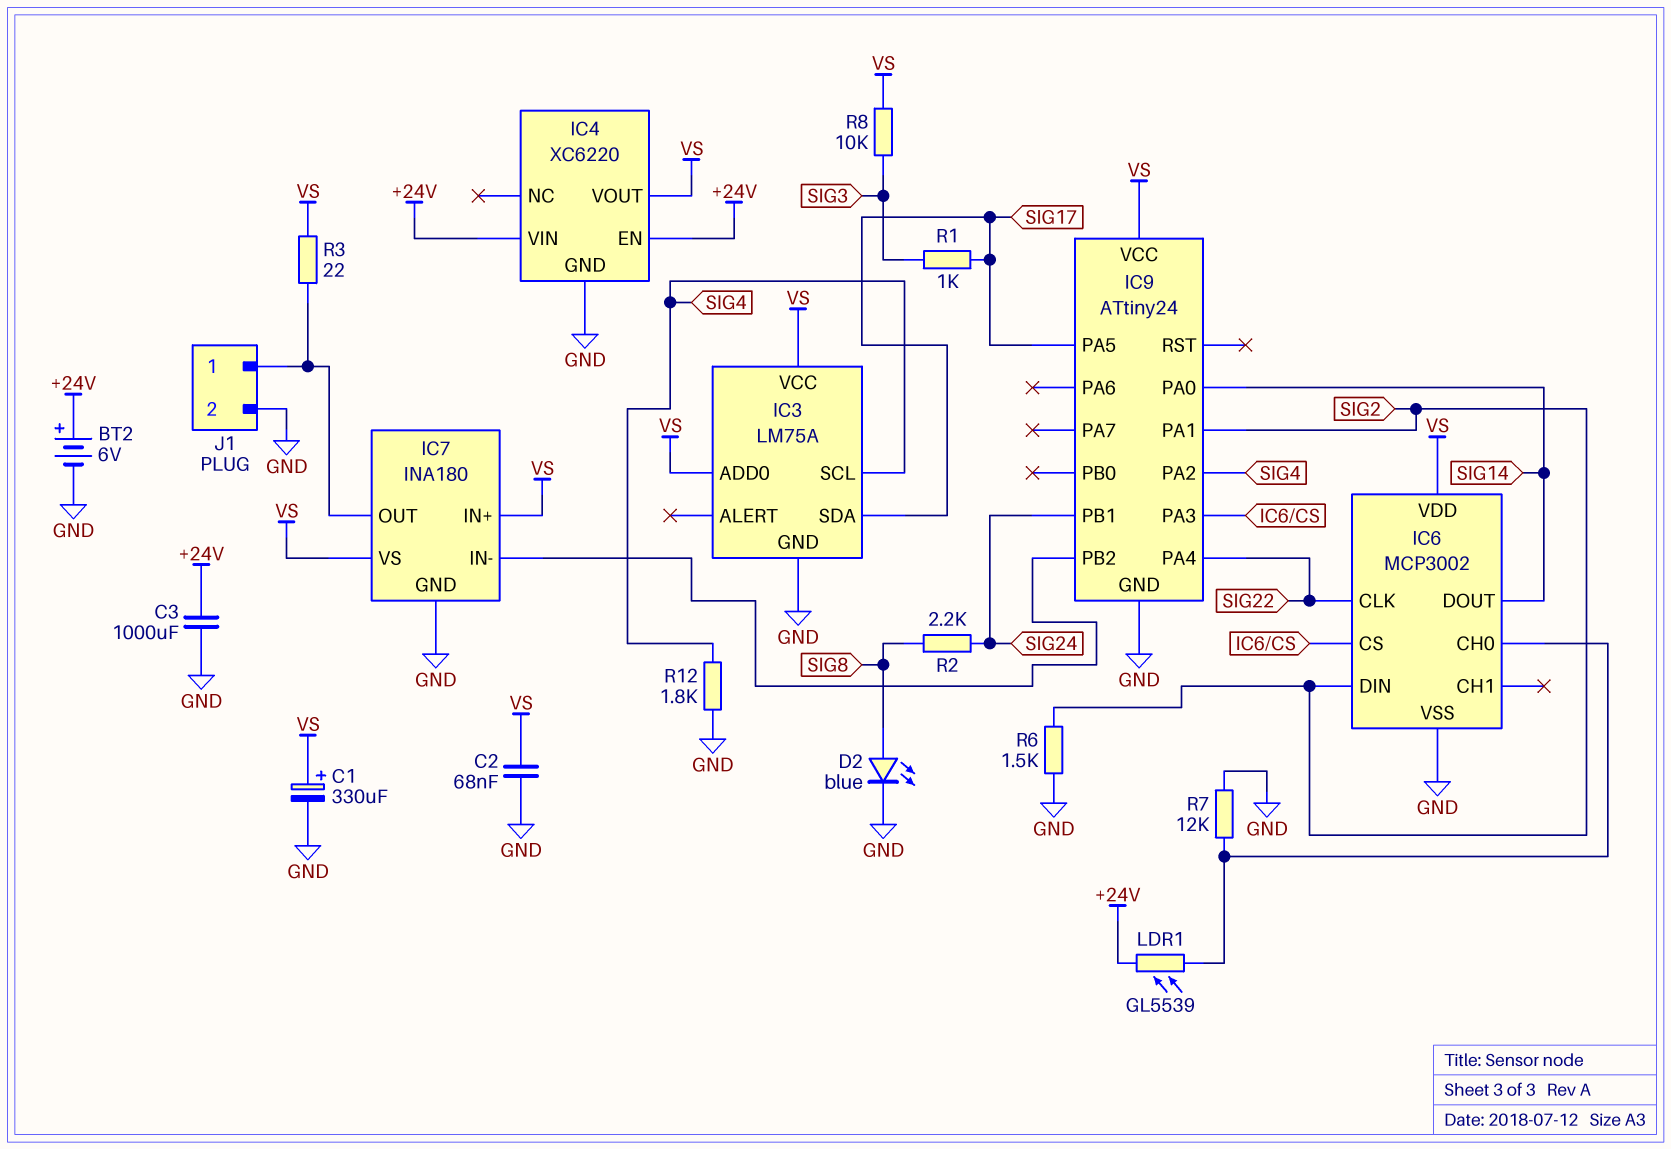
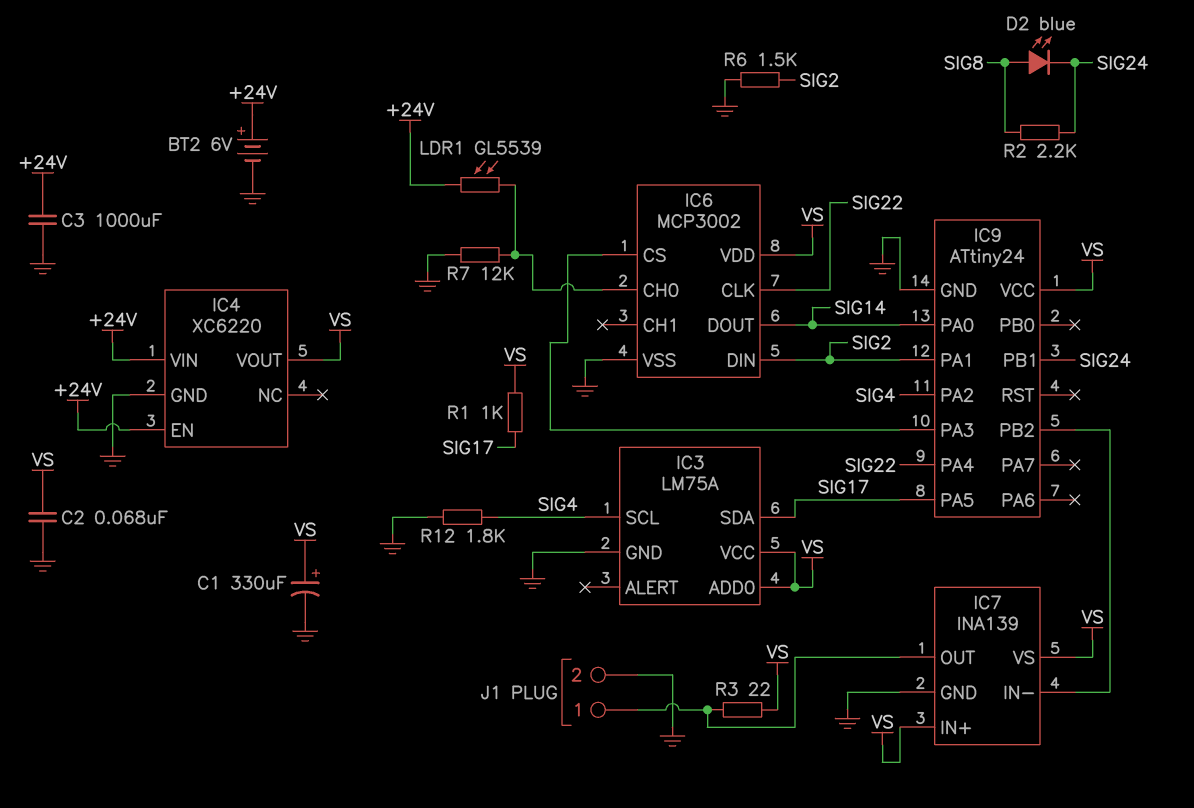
D2: LED blue (A SIG8, K GND) -> LED blue (A SIG8, K SIG24)
IC7: INA180 -> INA139
R1: 1k (SIG3, SIG17) -> 1k (SIG17, VS)
R8: 10k (SIG3, VS) -> none

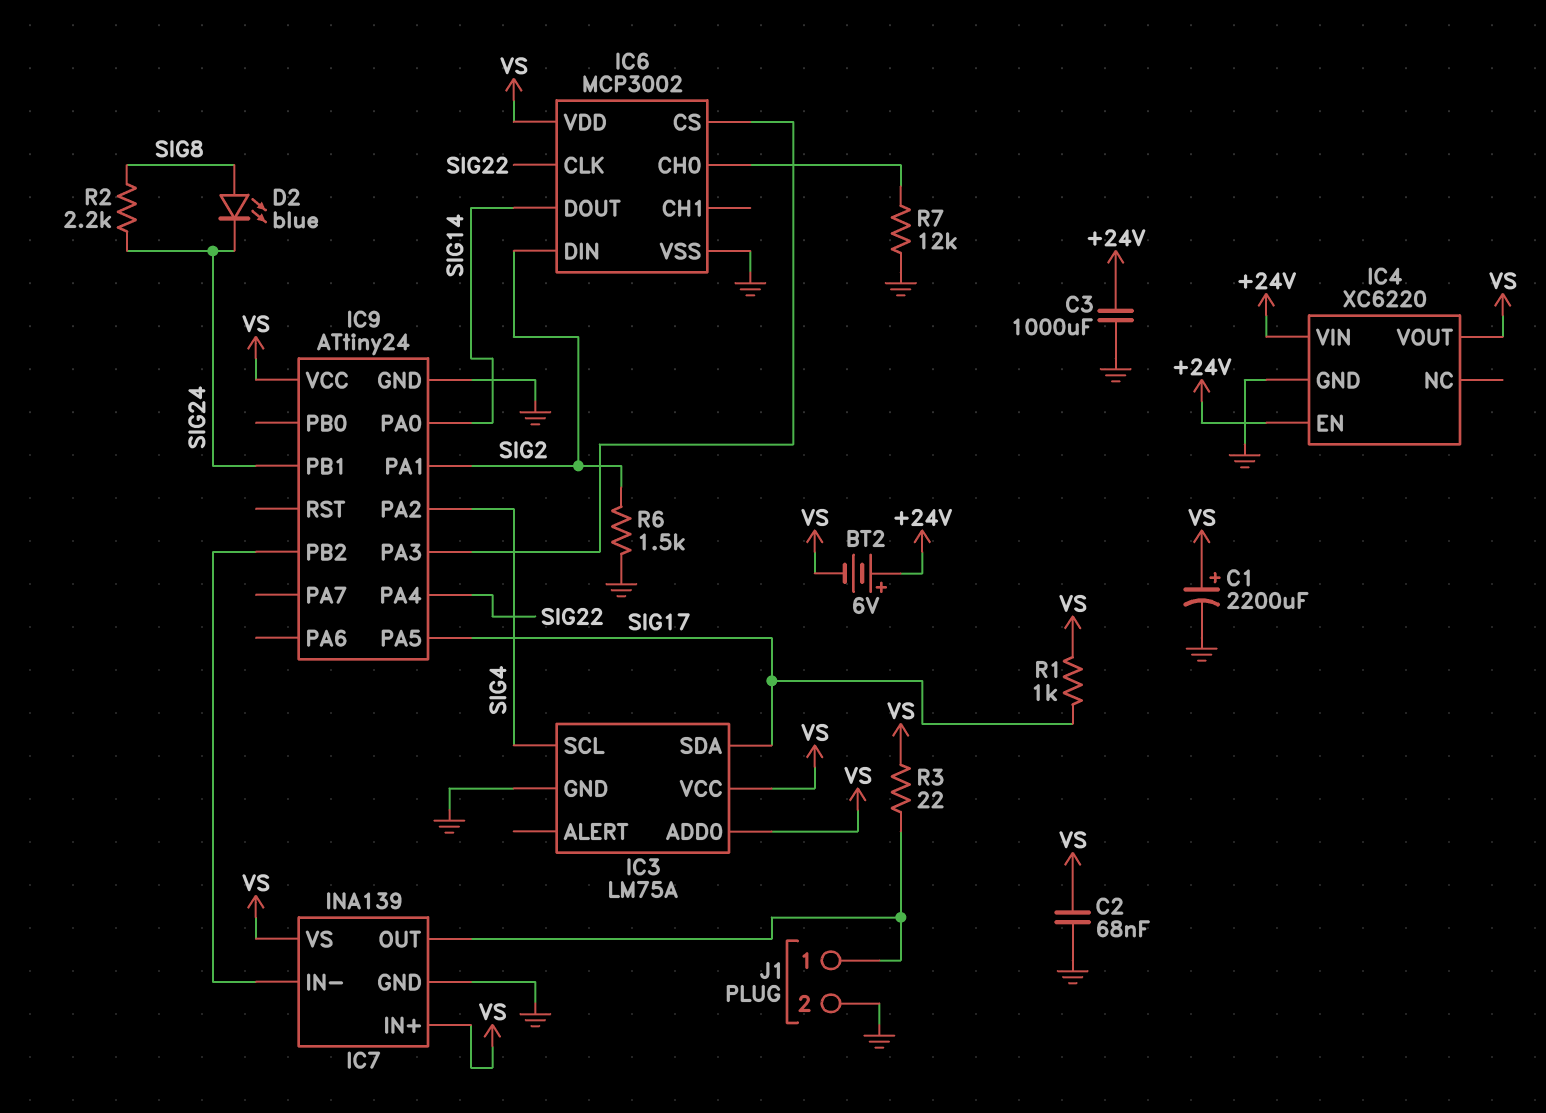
BT2: 6V (plus +24V, minus GND) -> 6V (plus +24V, minus VS)
C1: 330uF (plus VS, minus GND) -> 2200uF (plus VS, minus GND)
LDR1: GL5539 (+24V, IC6/CH0) -> none
R12: 1.8k (GND, SIG4) -> none

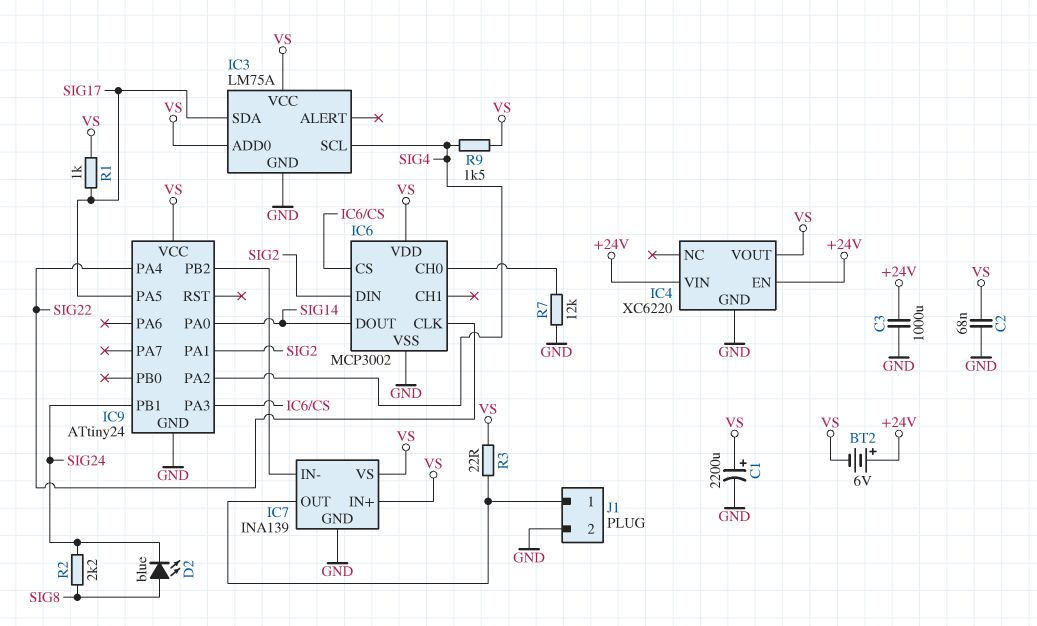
R6: 1.5k (GND, SIG2) -> none
R9: none -> 1.5k (SIG4, VS)

